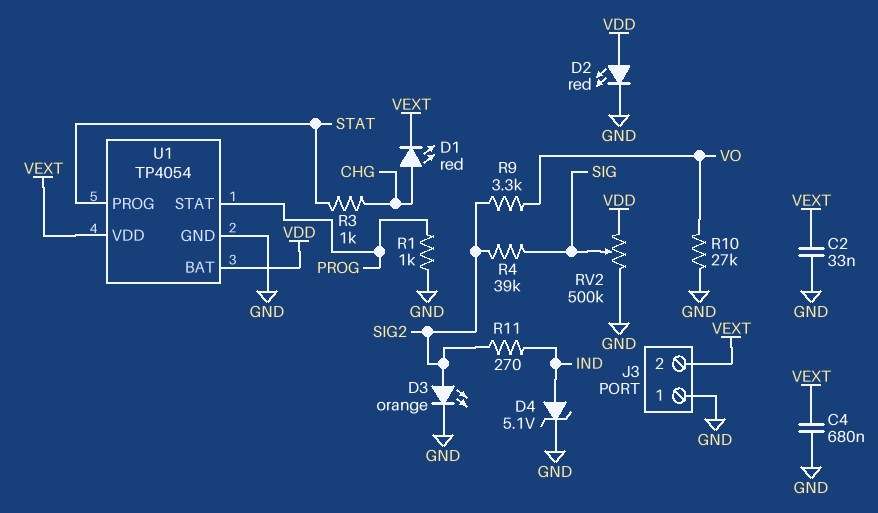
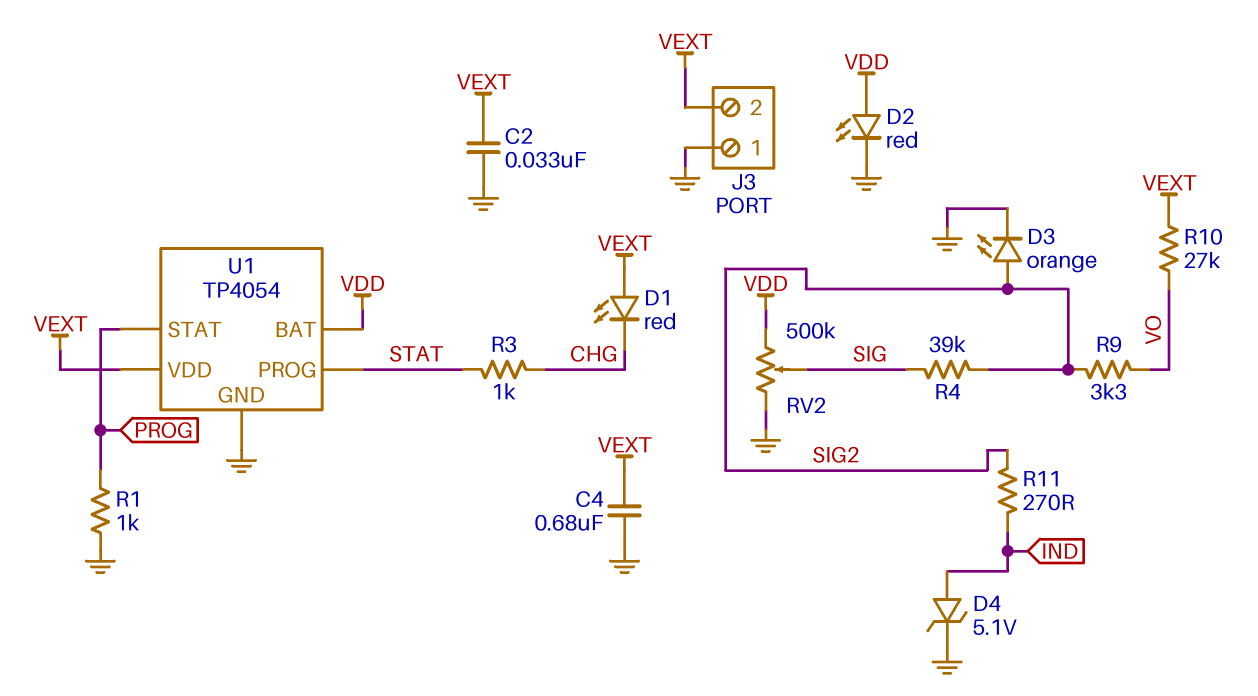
D1: LED red (A CHG, K VEXT) -> LED red (A VEXT, K CHG)
R10: 27k (GND, VO) -> 27k (VEXT, VO)

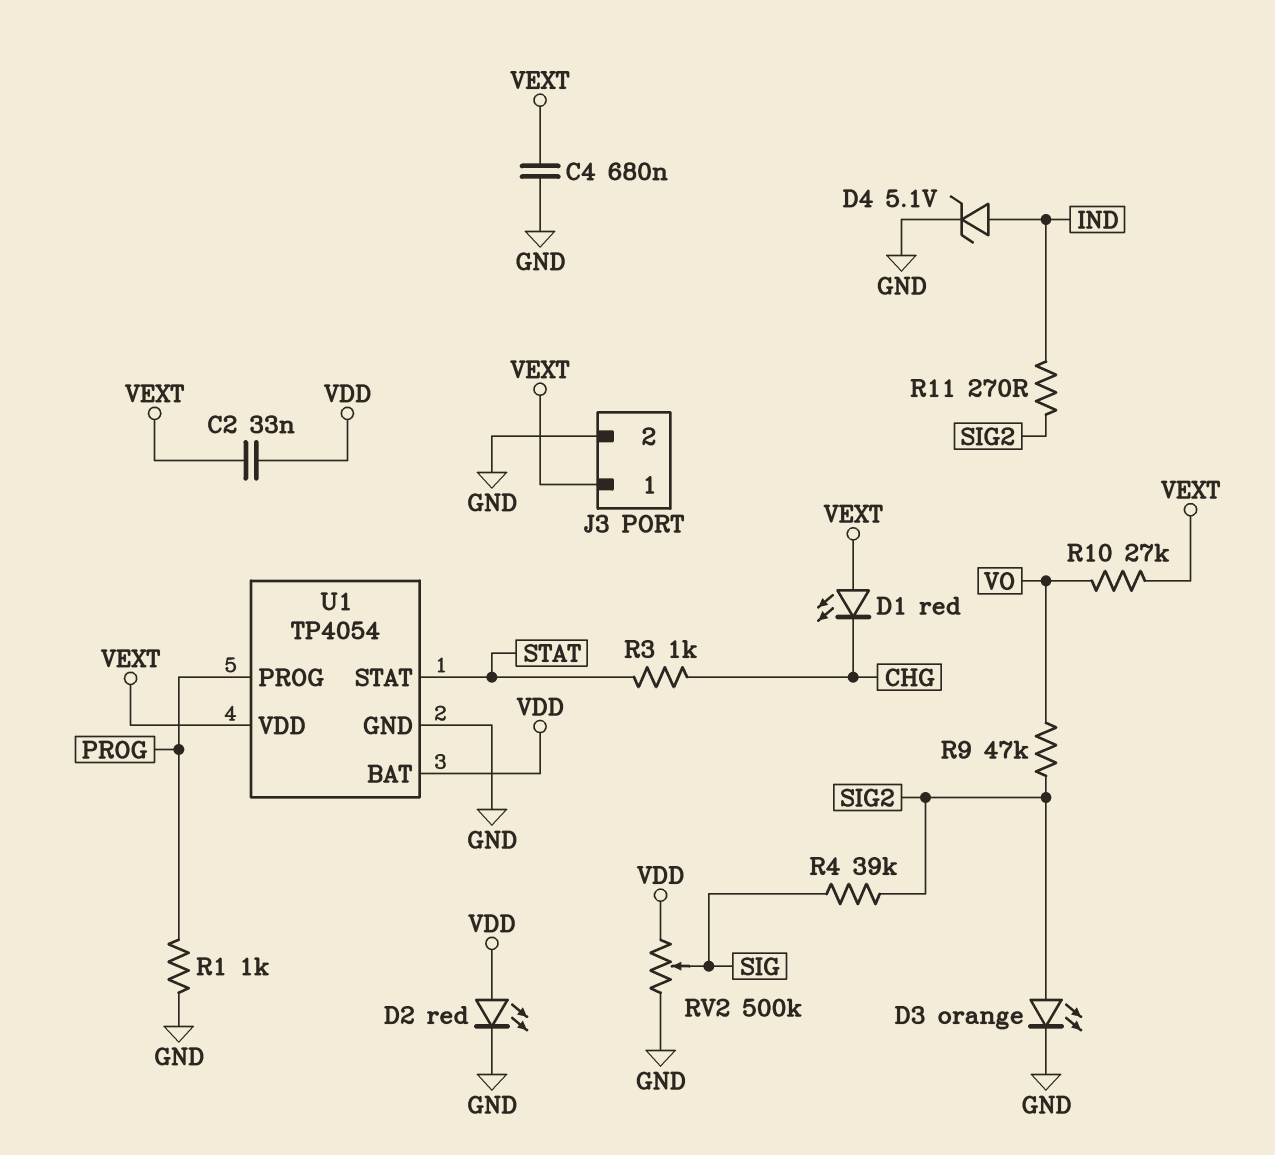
C2: 33nF (GND, VEXT) -> 33nF (VDD, VEXT)
J3 pin 1: GND -> VEXT
J3 pin 2: VEXT -> GND
R9: 3.3k (SIG2, VO) -> 47k (SIG2, VO)
U1 pin PROG: STAT -> PROG
U1 pin STAT: PROG -> STAT

